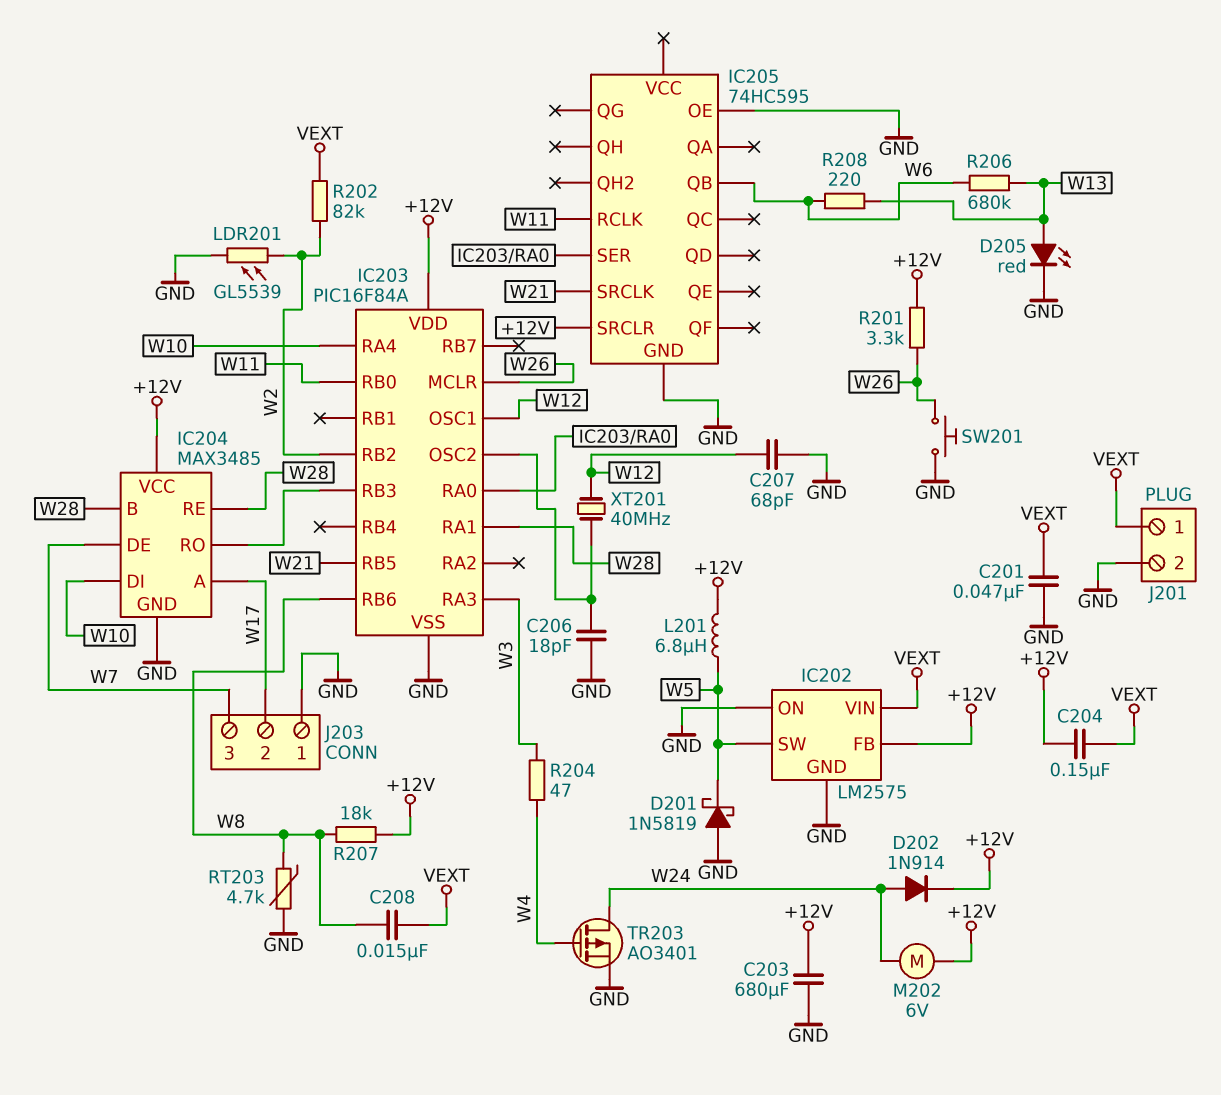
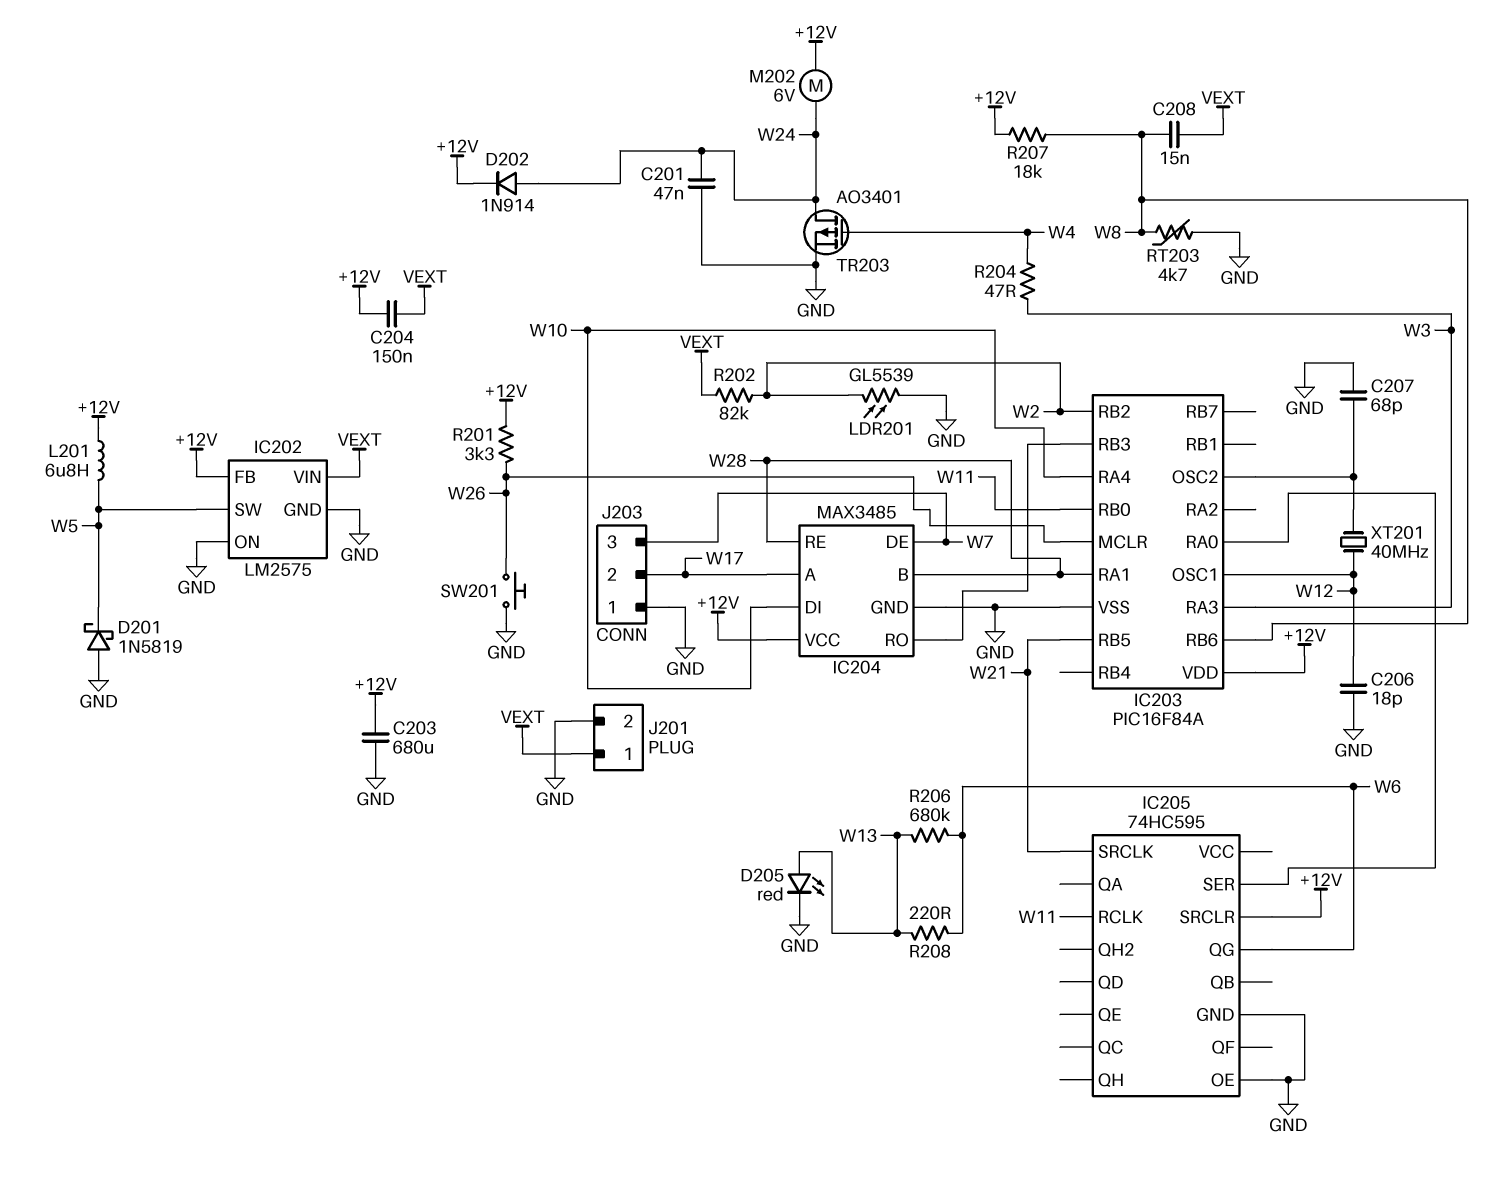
C201: 47nF (GND, VEXT) -> 47nF (GND, W24)
C206: 18pF (GND, IC203/OSC2) -> 18pF (GND, W12)
C207: 68pF (GND, W12) -> 68pF (GND, IC203/OSC2)
IC205 pin QB: W6 -> none
IC205 pin QG: none -> W6

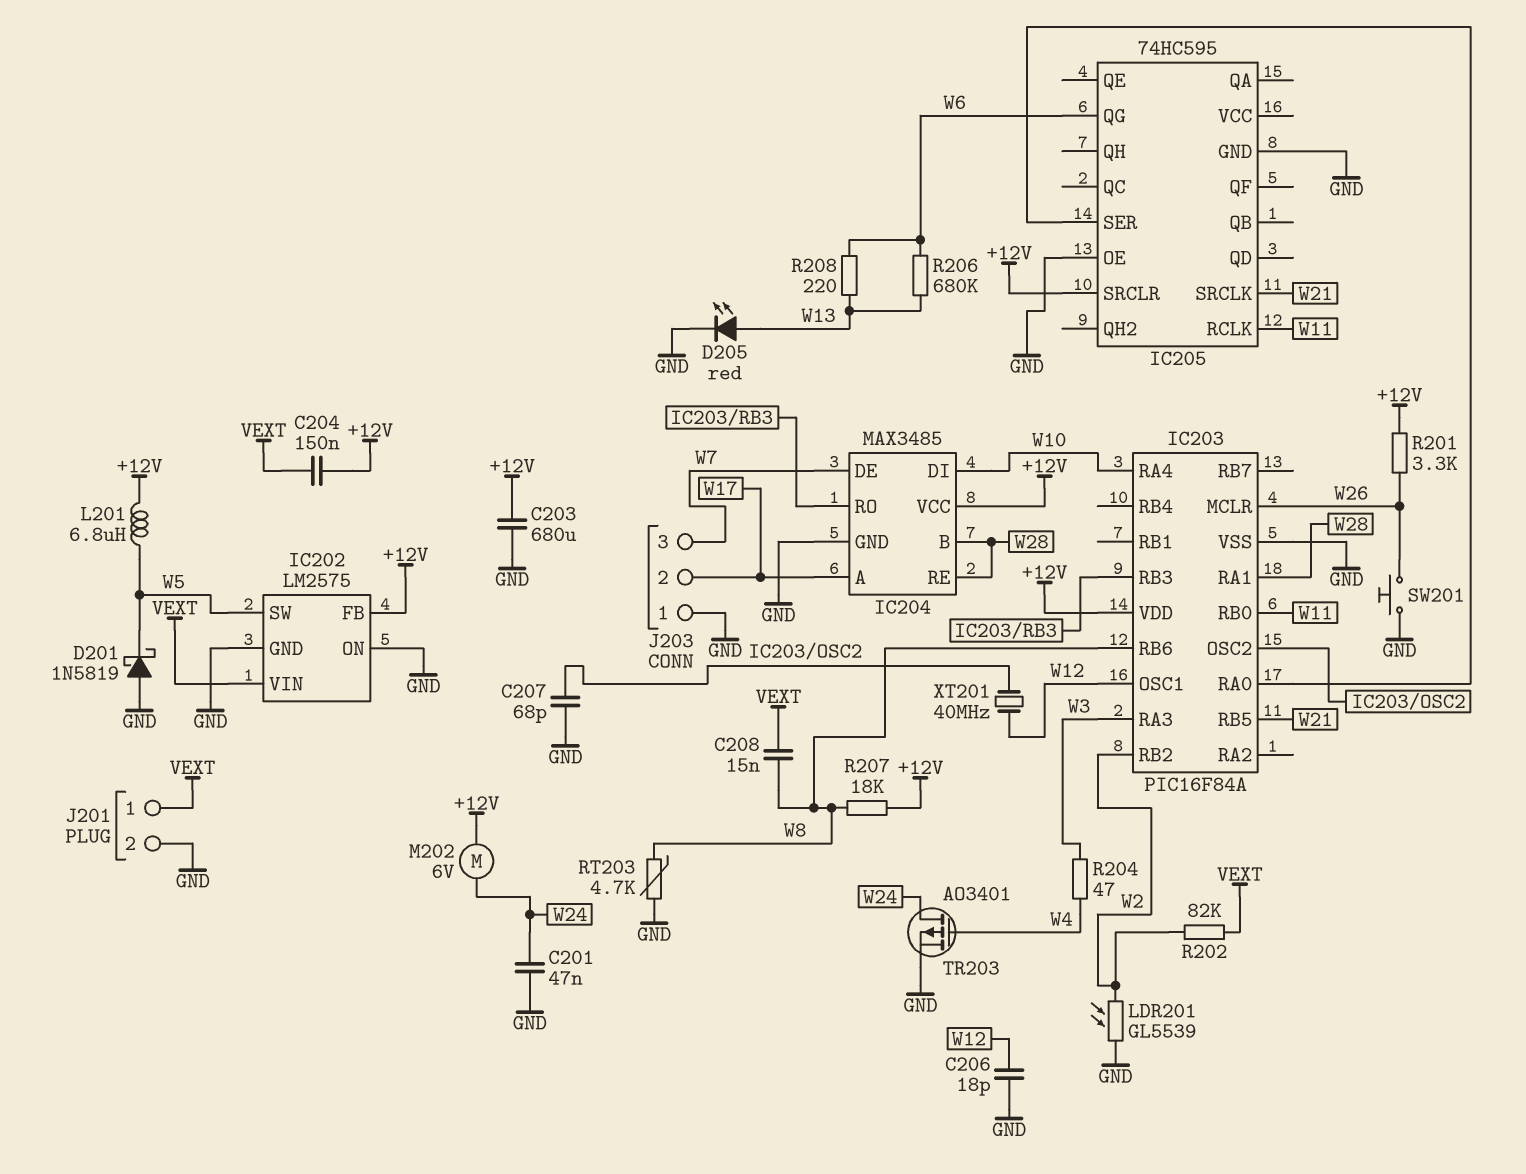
D202: diode 1N914 (A W24, K +12V) -> none

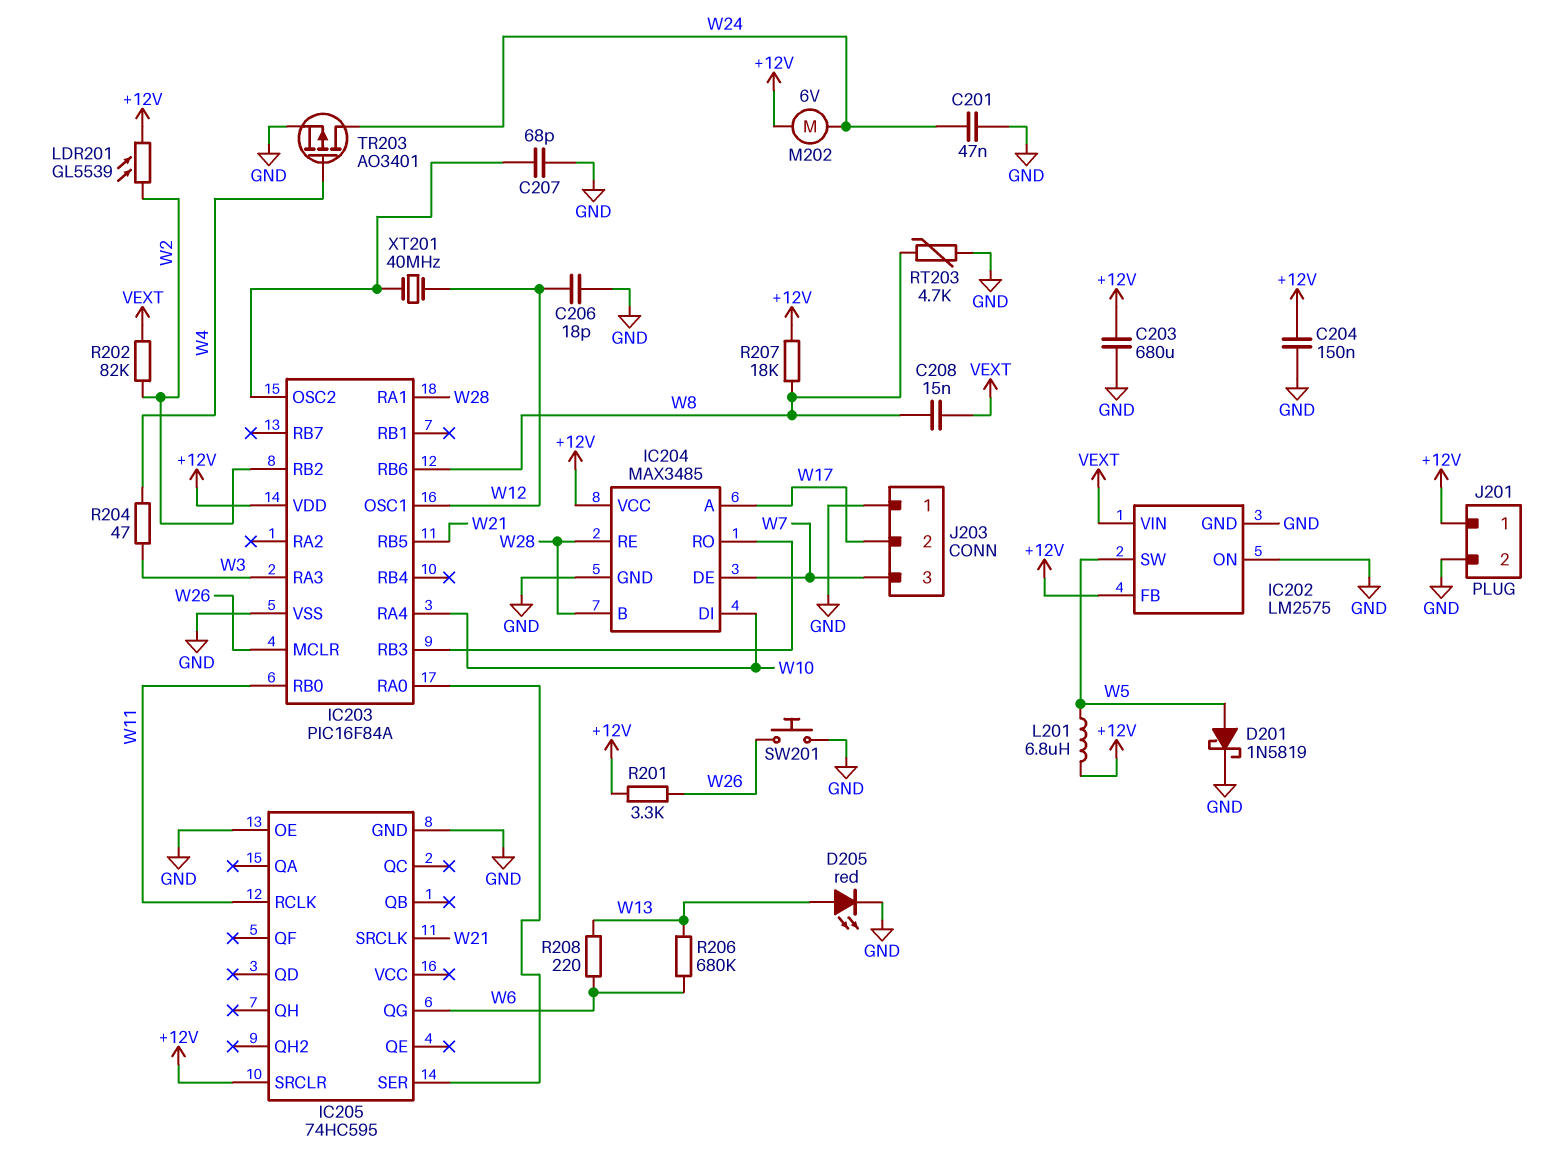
C204: 150nF (+12V, VEXT) -> 150nF (+12V, GND)
D201: schottky 1N5819 (A GND, K W5) -> schottky 1N5819 (A W5, K GND)
J201 pin 1: VEXT -> +12V
LDR201: GL5539 (GND, W2) -> GL5539 (+12V, W2)

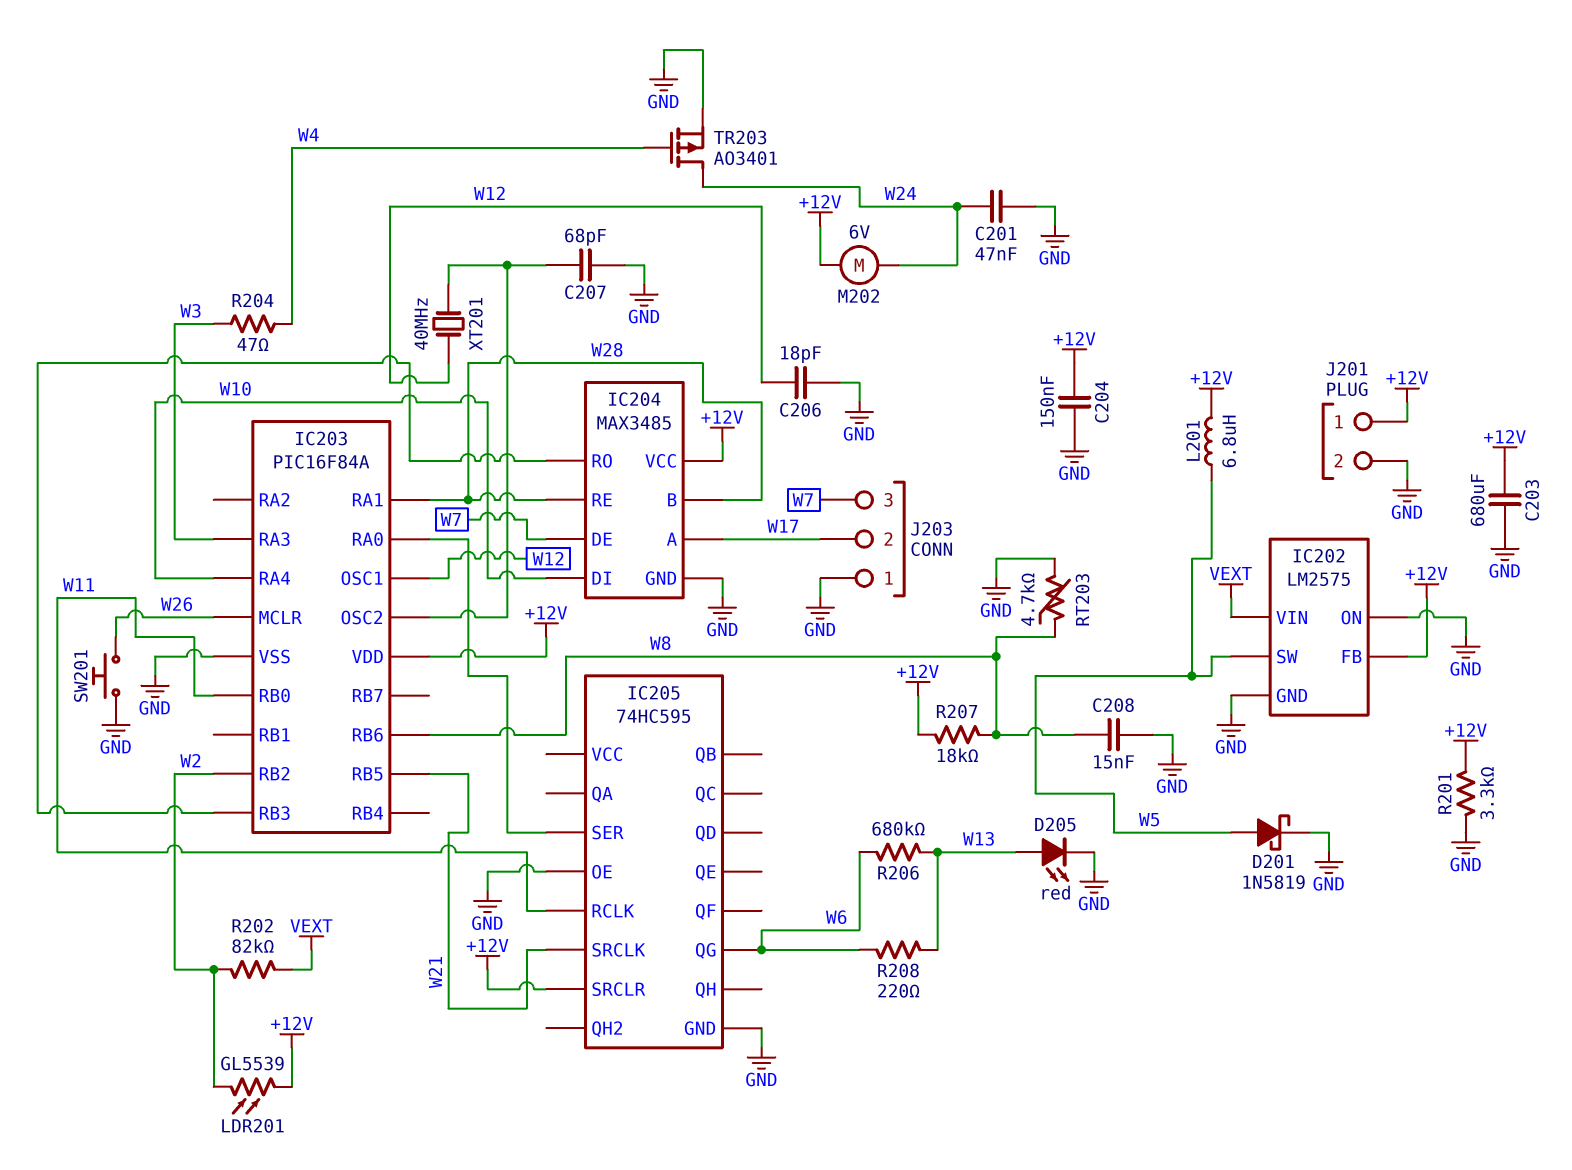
C208: 15nF (VEXT, W8) -> 15nF (GND, W8)
R201: 3.3k (+12V, W26) -> 3.3k (+12V, GND)

